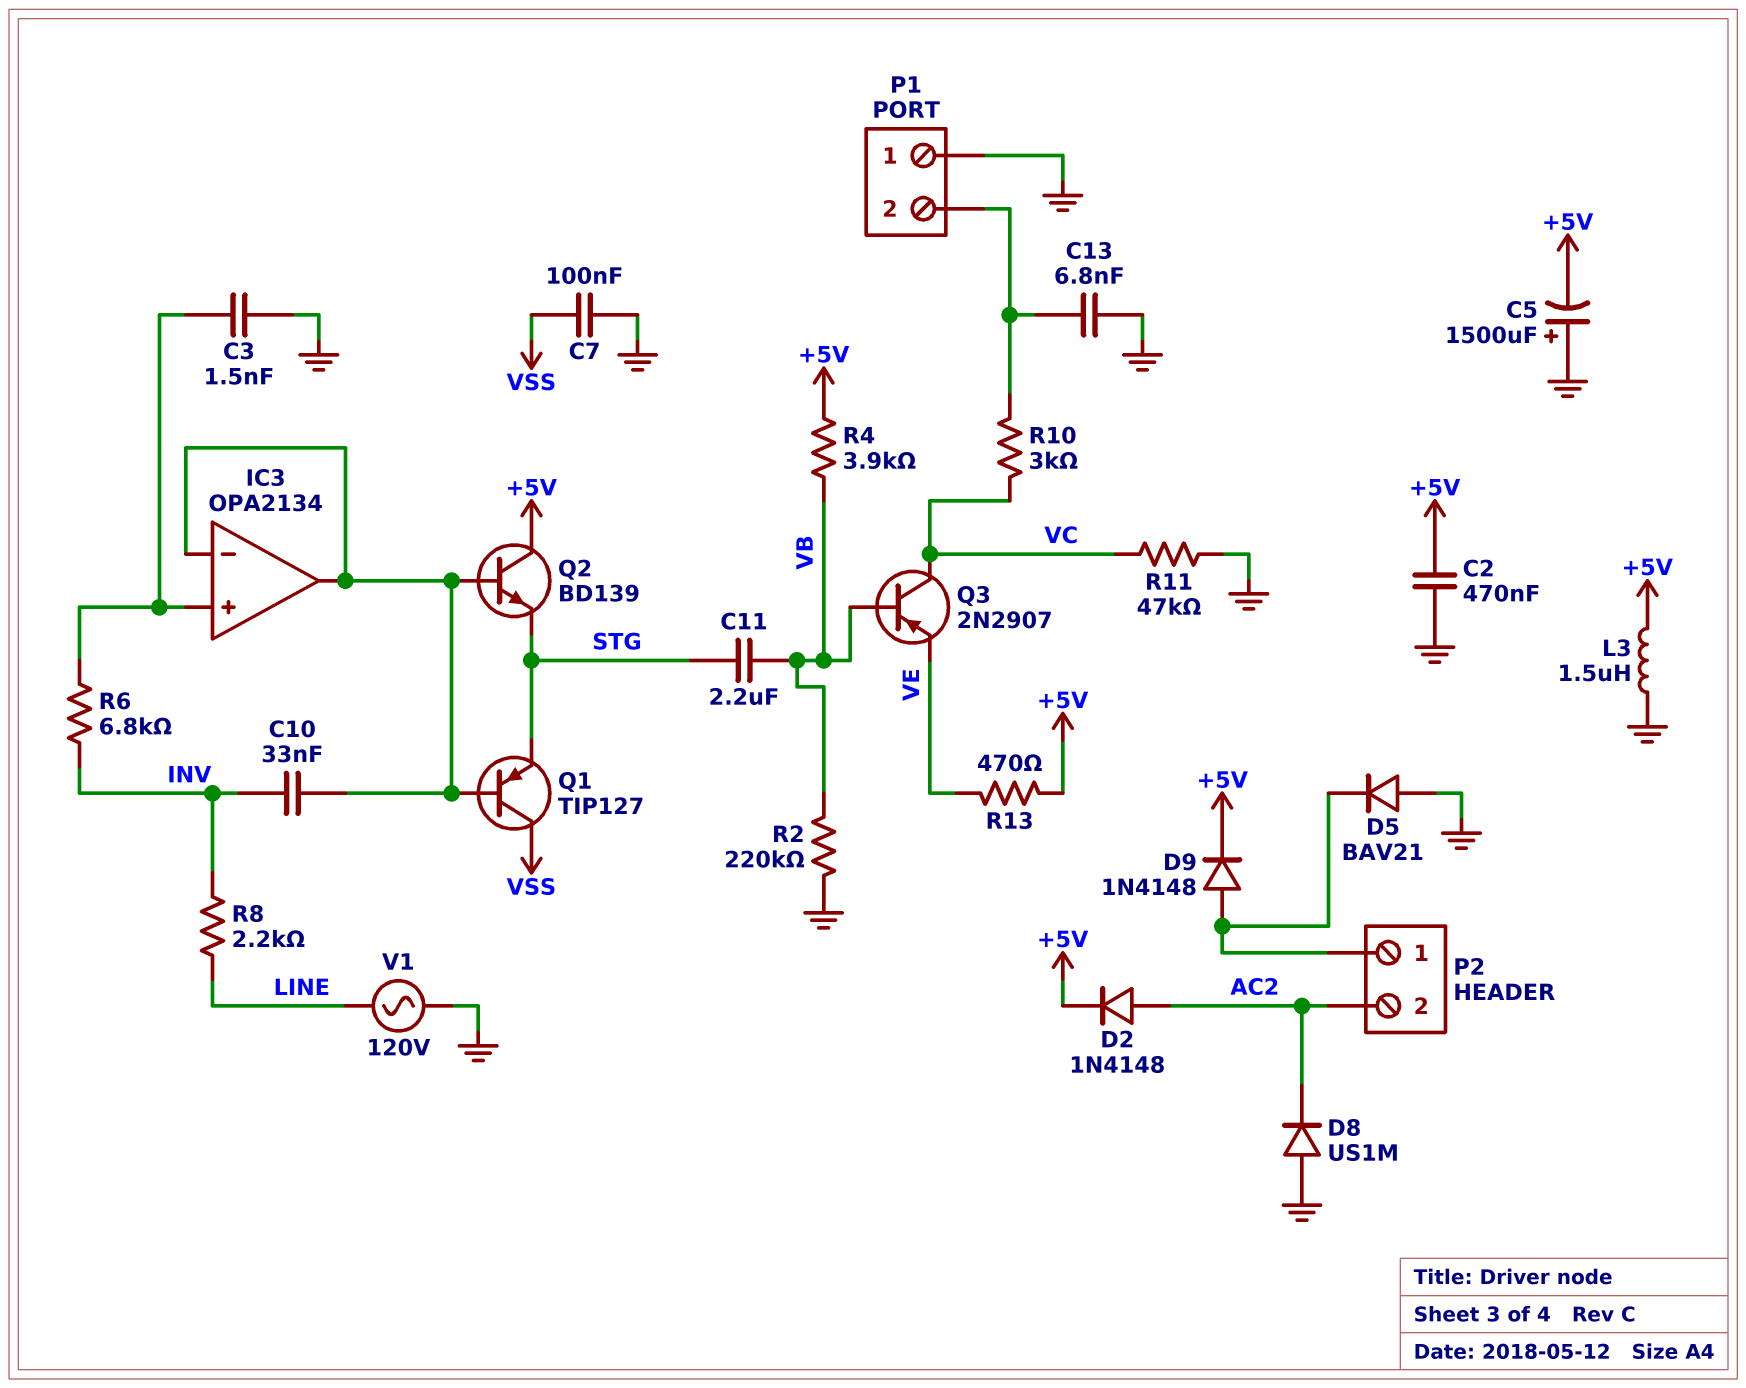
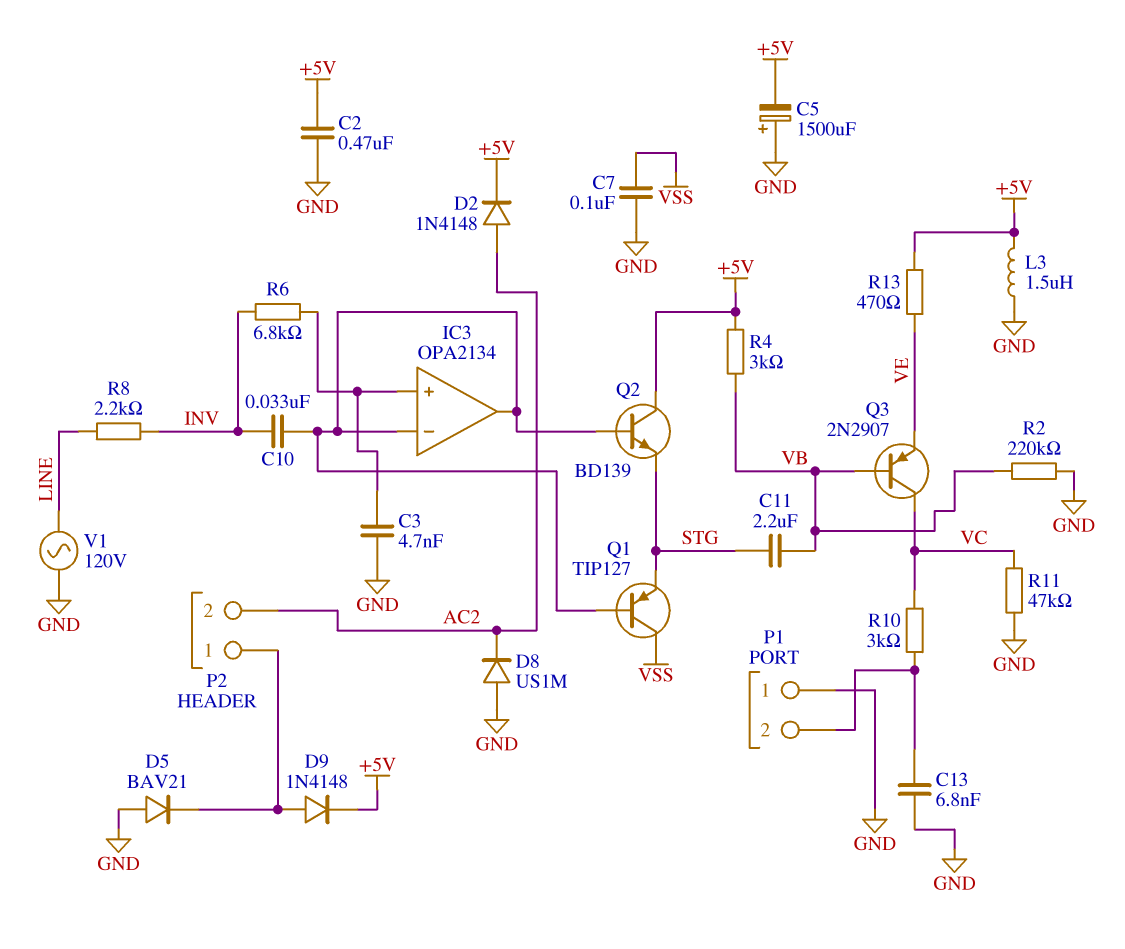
C3: 1.5nF (GND, IC3/in+) -> 4.7nF (GND, IC3/in+)
R4: 3.9k (+5V, VB) -> 3k (+5V, VB)

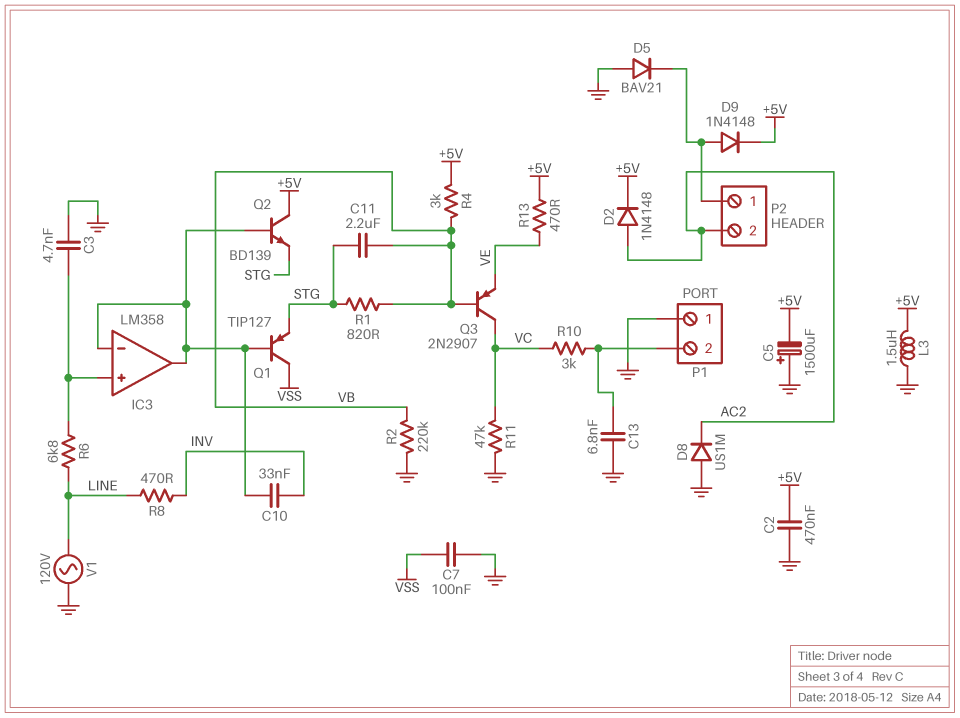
IC3: OPA2134 -> LM358
R1: none -> 820 (STG, VB)
R6: 6.8k (IC3/in+, INV) -> 6.8k (IC3/in+, LINE)
R8: 2.2k (INV, LINE) -> 470 (INV, LINE)

